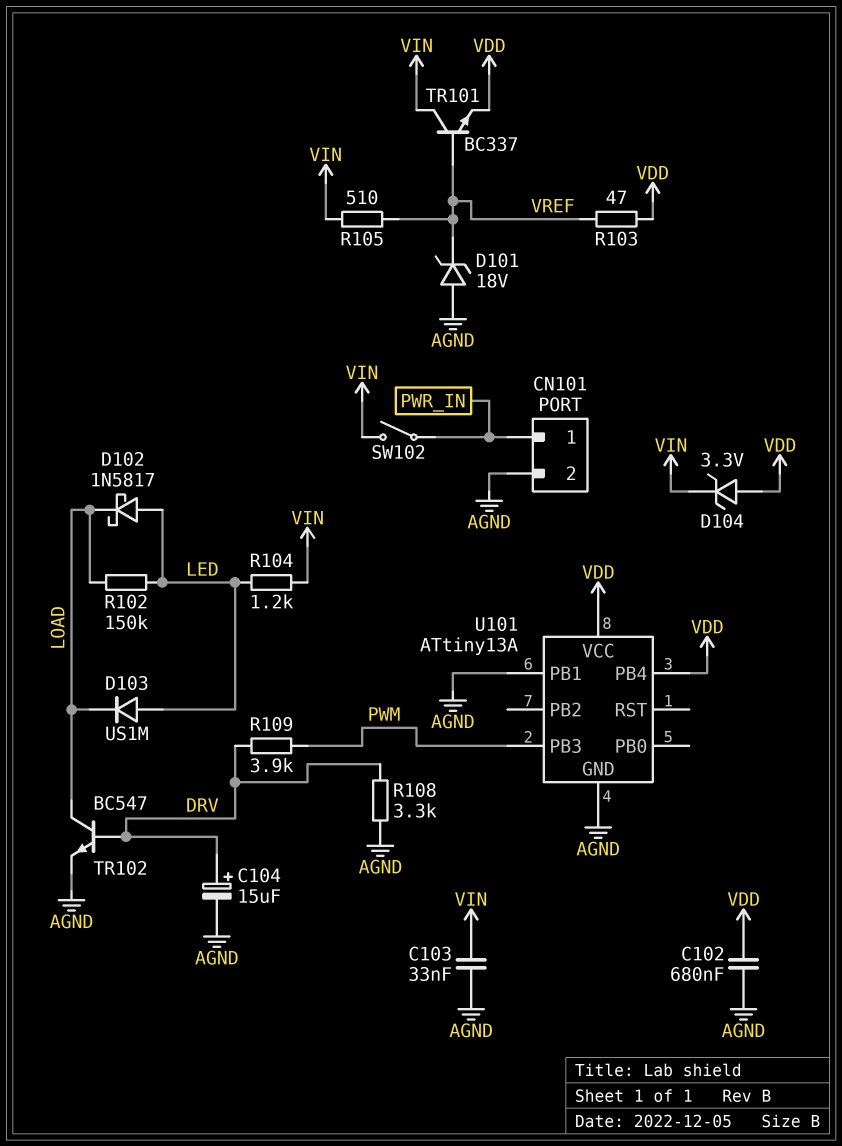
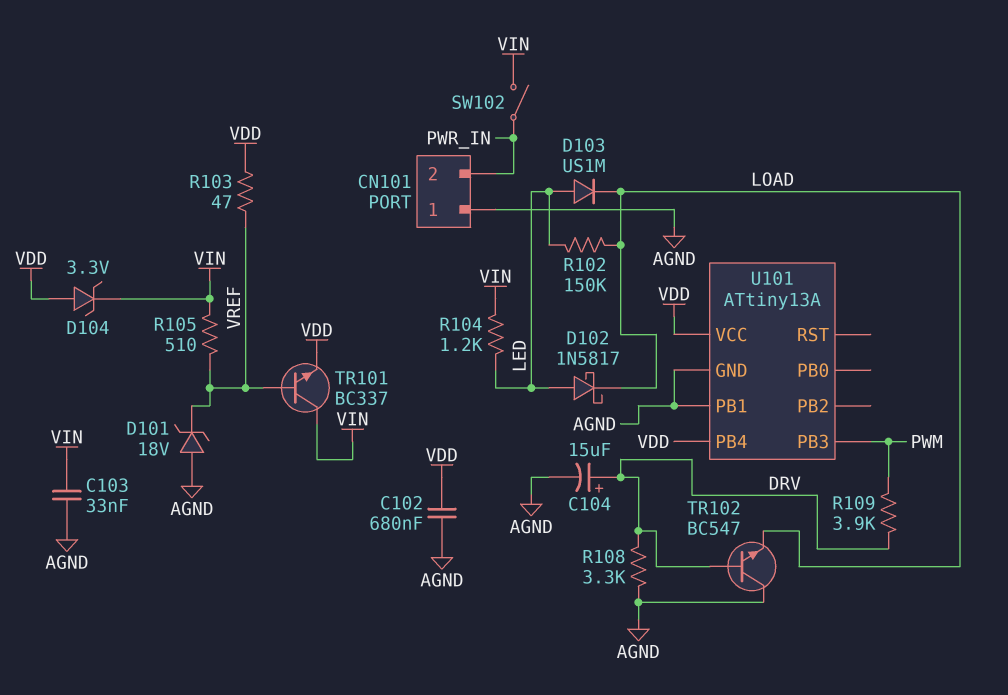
CN101 pin 1: PWR_IN -> AGND
CN101 pin 2: AGND -> PWR_IN
TR102: NPN BC547 (B DRV, C LOAD, E AGND) -> NPN BC547 (B DRV, C AGND, E LOAD)

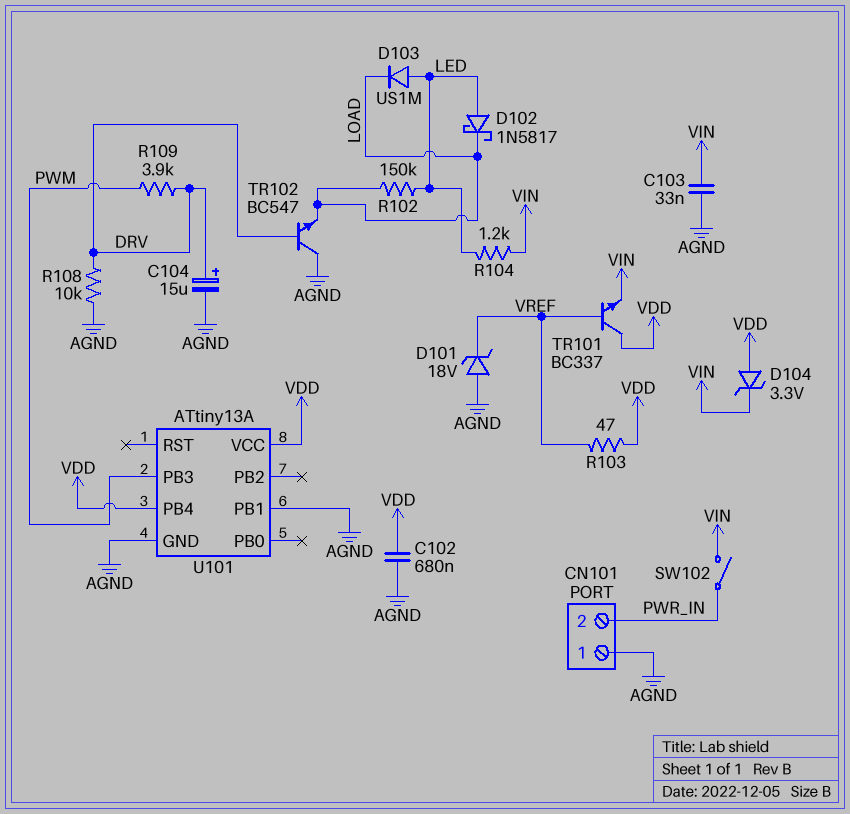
R105: 510 (VIN, VREF) -> none
R108: 3.3k (AGND, DRV) -> 10k (AGND, DRV)
TR101: NPN BC337 (B VREF, C VIN, E VDD) -> NPN BC337 (B VREF, C VDD, E VIN)

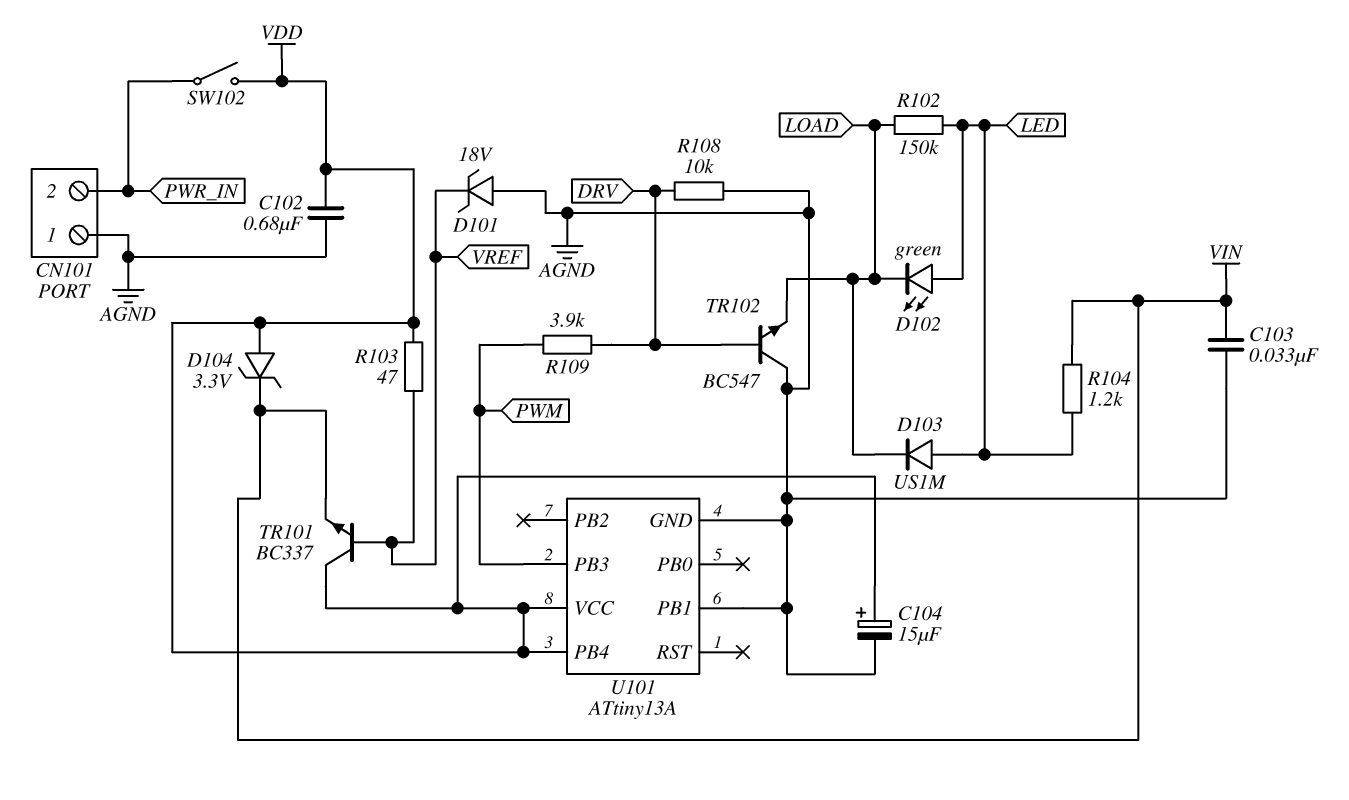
C104: 15uF (plus DRV, minus AGND) -> 15uF (plus VDD, minus AGND)
D102: schottky 1N5817 (A LED, K LOAD) -> LED green (A LED, K LOAD)
SW102: switch (PWR_IN, VIN) -> switch (PWR_IN, VDD)

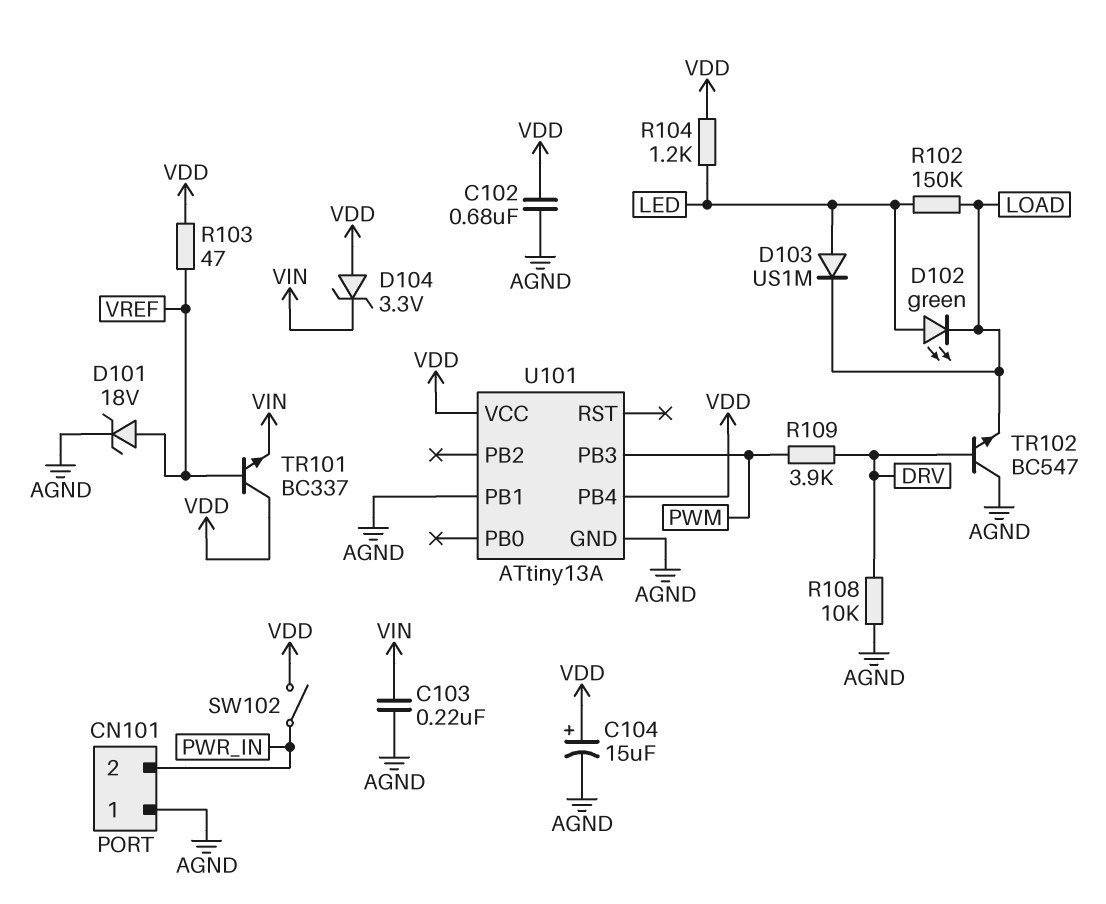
C103: 33nF (AGND, VIN) -> 220nF (AGND, VIN)
D101: zener 18V (A AGND, K VREF) -> zener 18V (A VREF, K AGND)
R104: 1.2k (LED, VIN) -> 1.2k (LED, VDD)

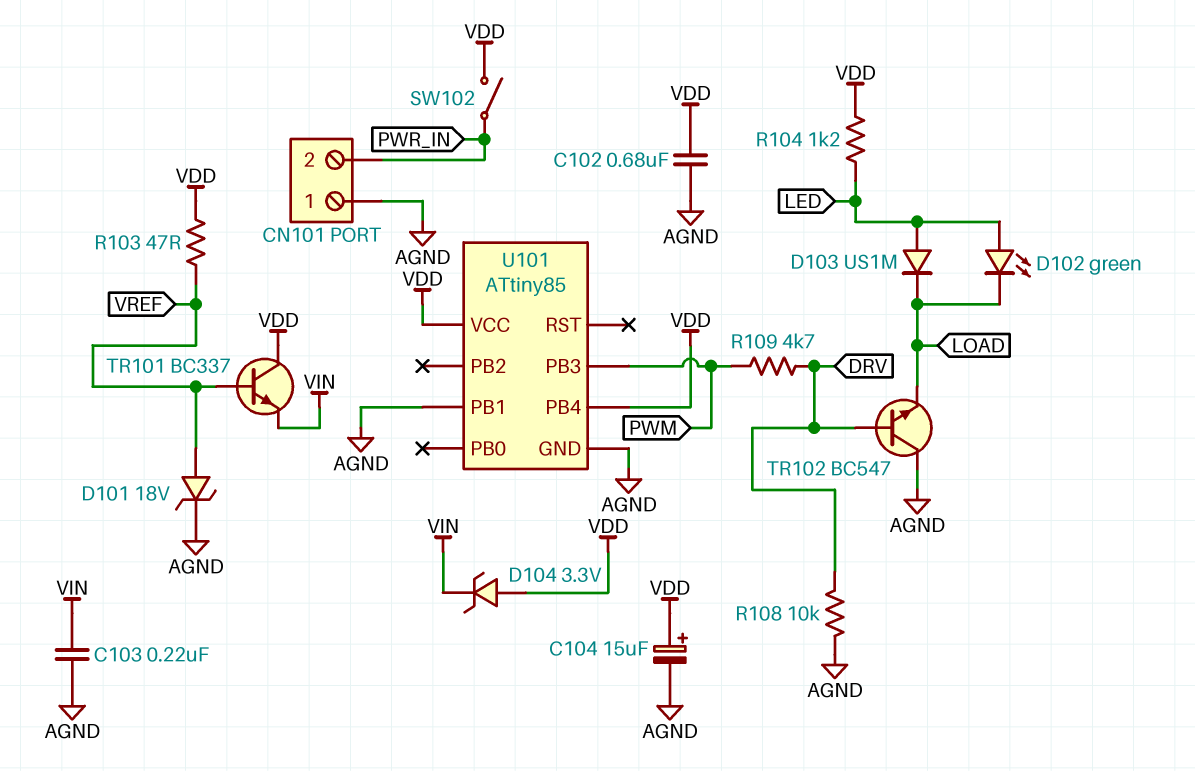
R102: 150k (LED, LOAD) -> none
R109: 3.9k (DRV, PWM) -> 4.7k (DRV, PWM)
U101: ATtiny13A -> ATtiny85

